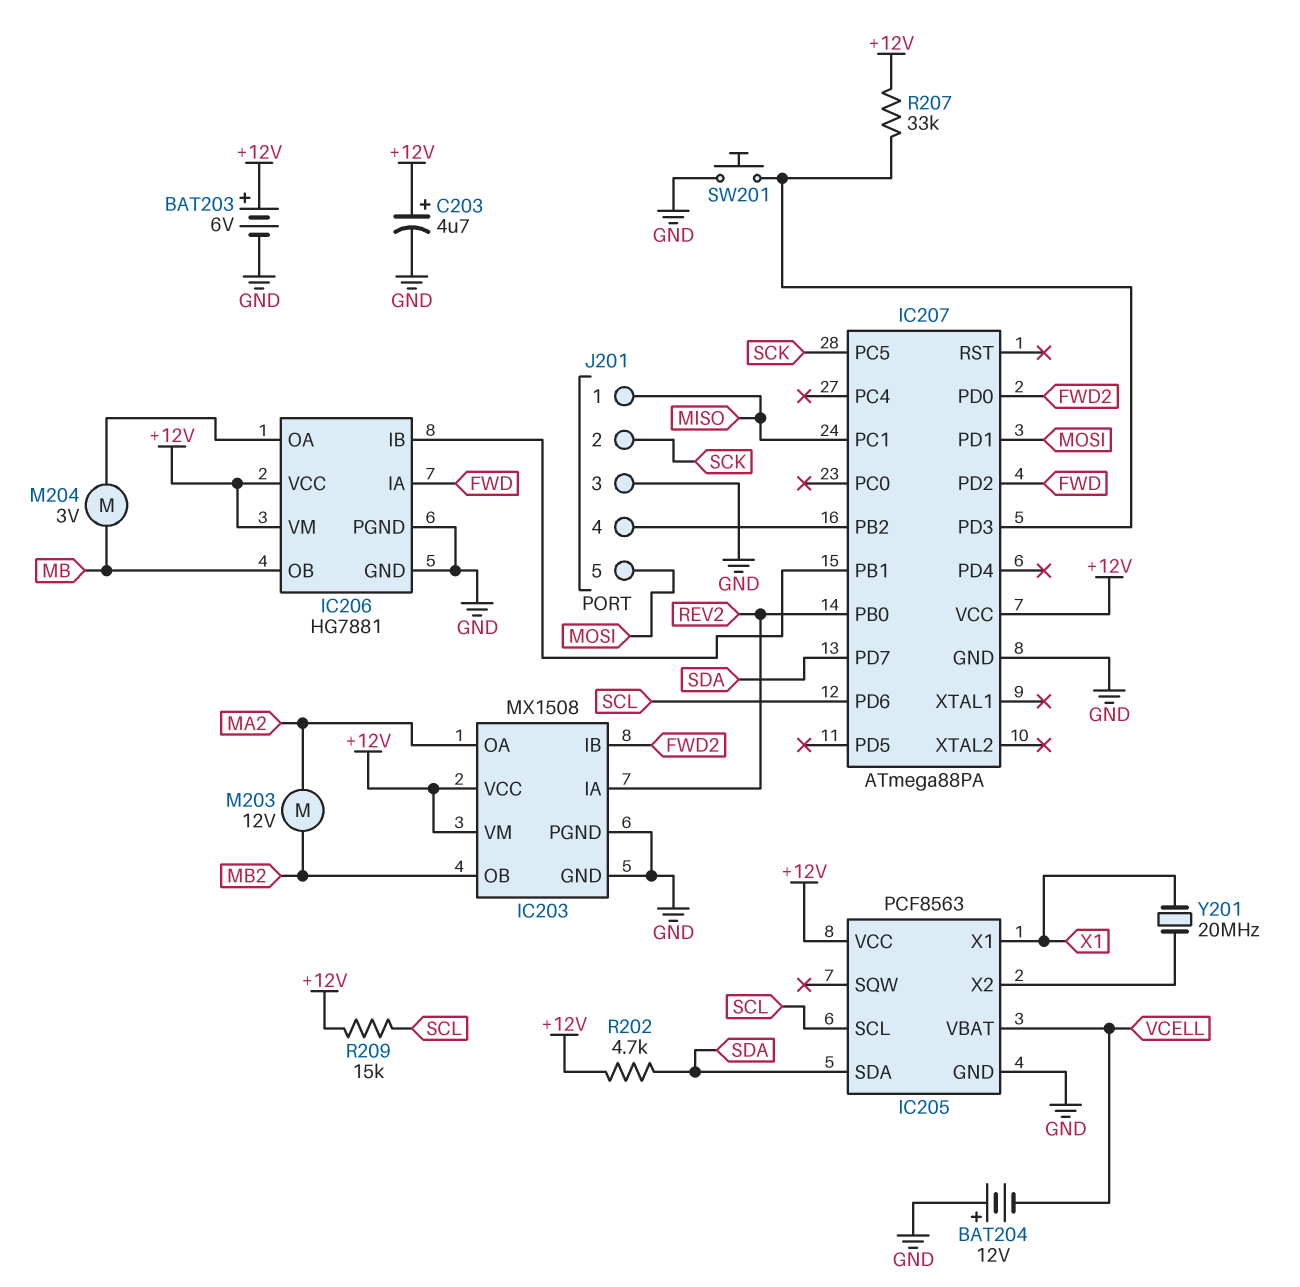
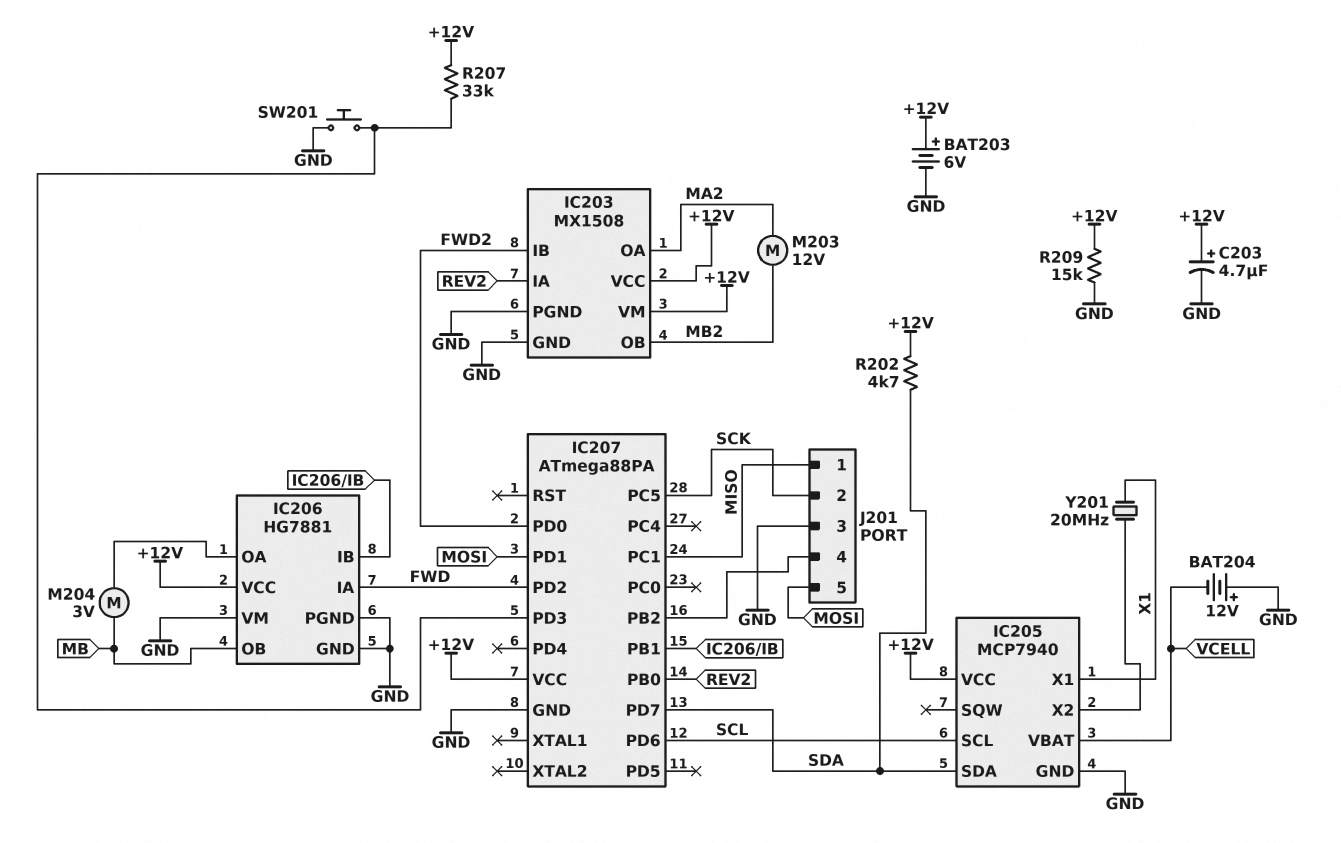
IC205: PCF8563 -> MCP7940
IC206 pin VM: +12V -> GND
R209: 15k (+12V, SCL) -> 15k (+12V, GND)

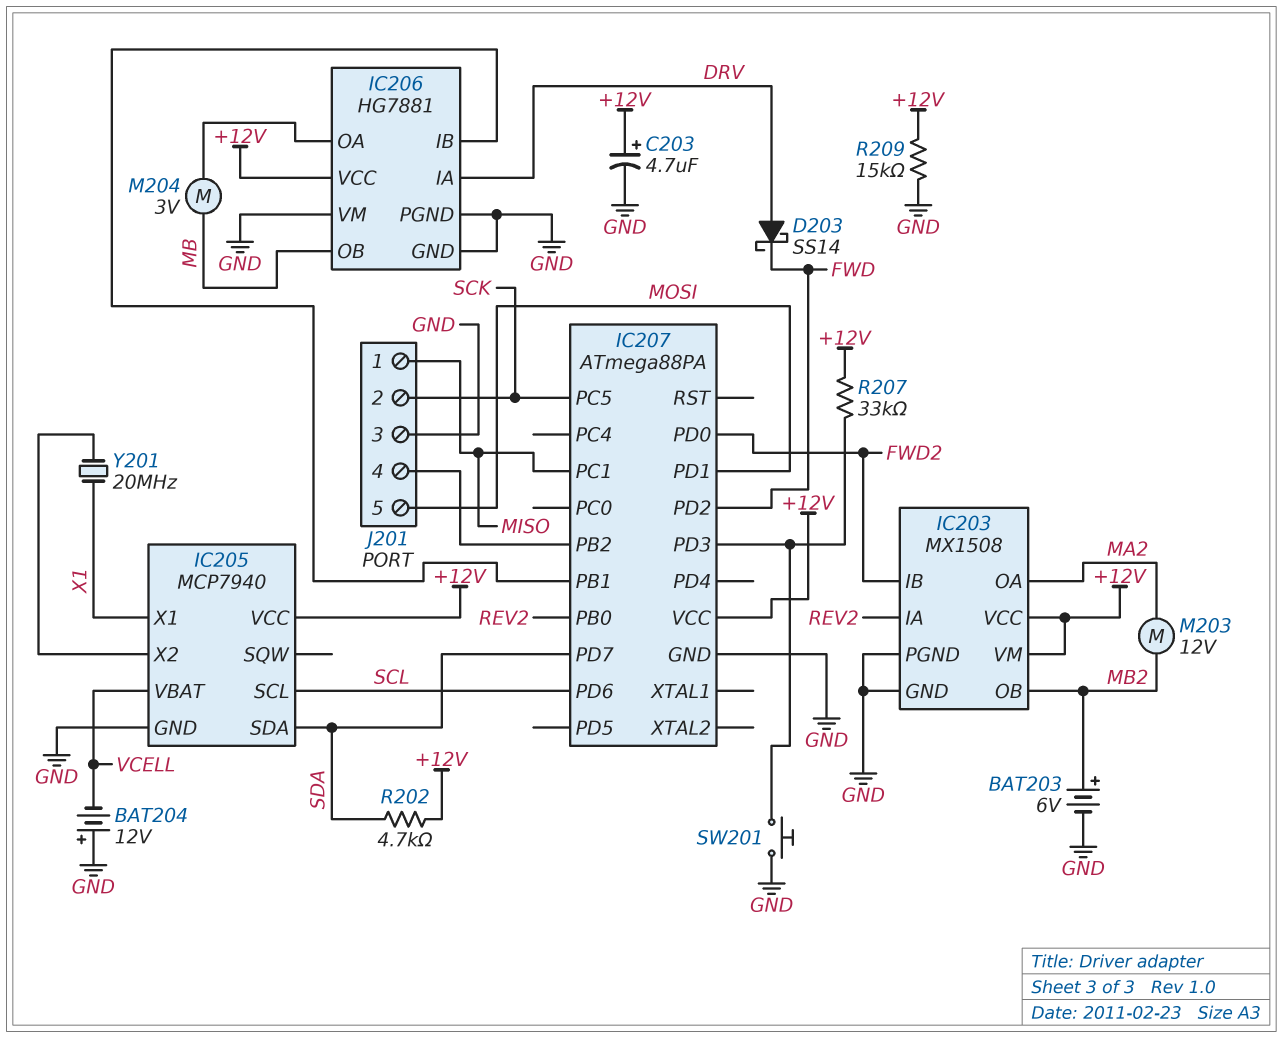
BAT203: 6V (plus +12V, minus GND) -> 6V (plus MB2, minus GND)
D203: none -> schottky SS14 (A DRV, K FWD)
IC206 pin IA: FWD -> DRV

